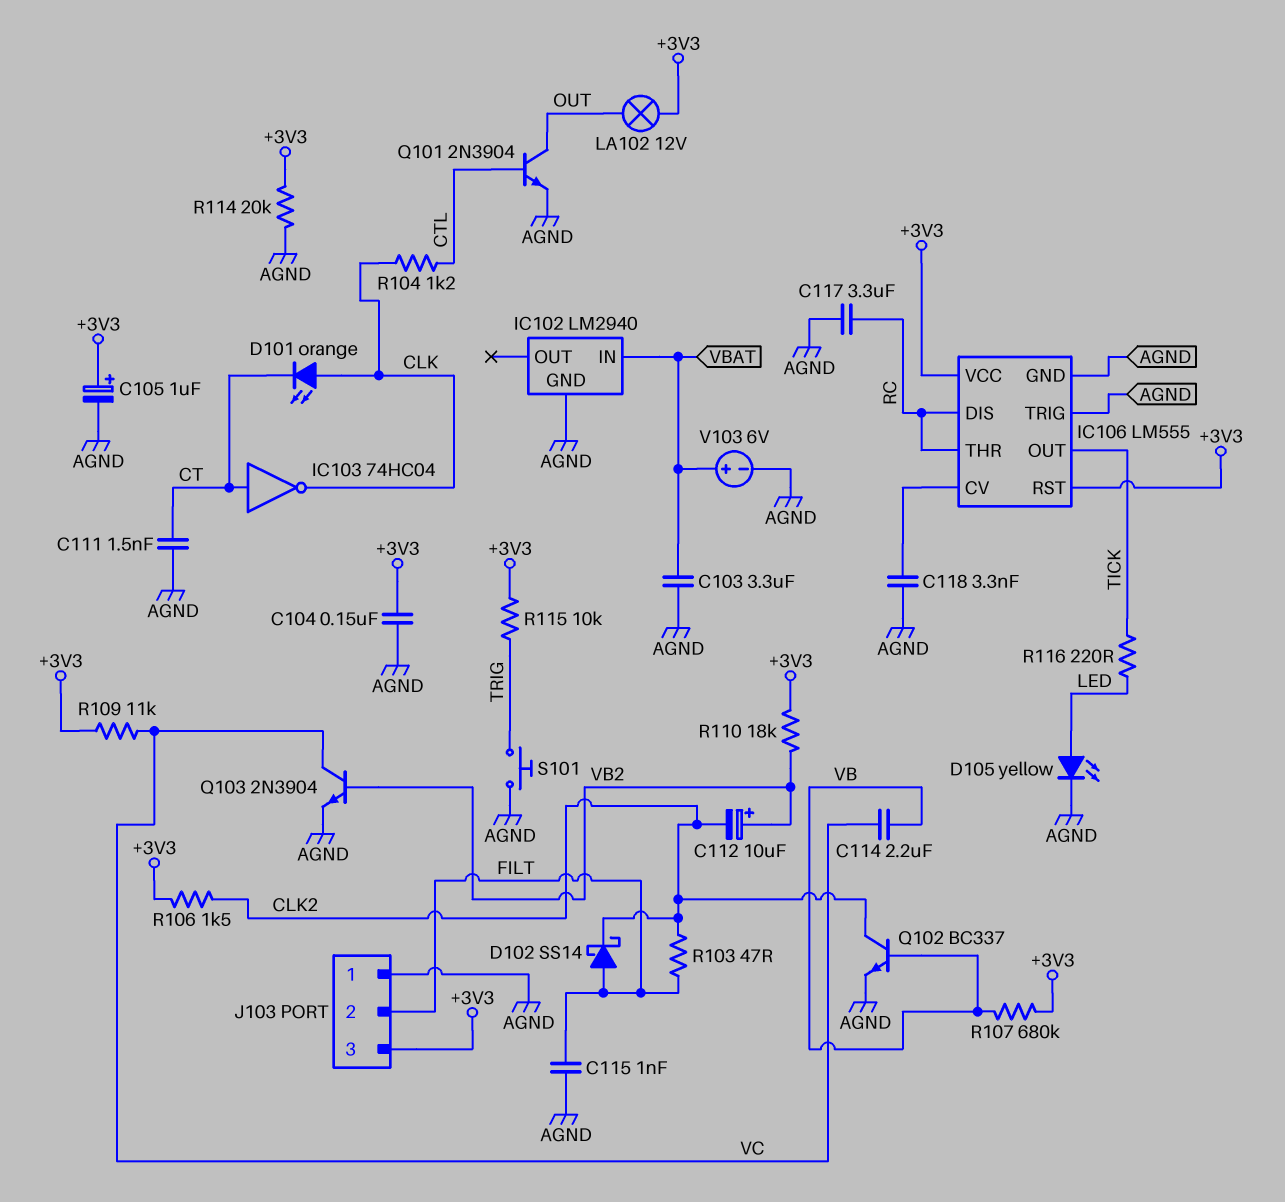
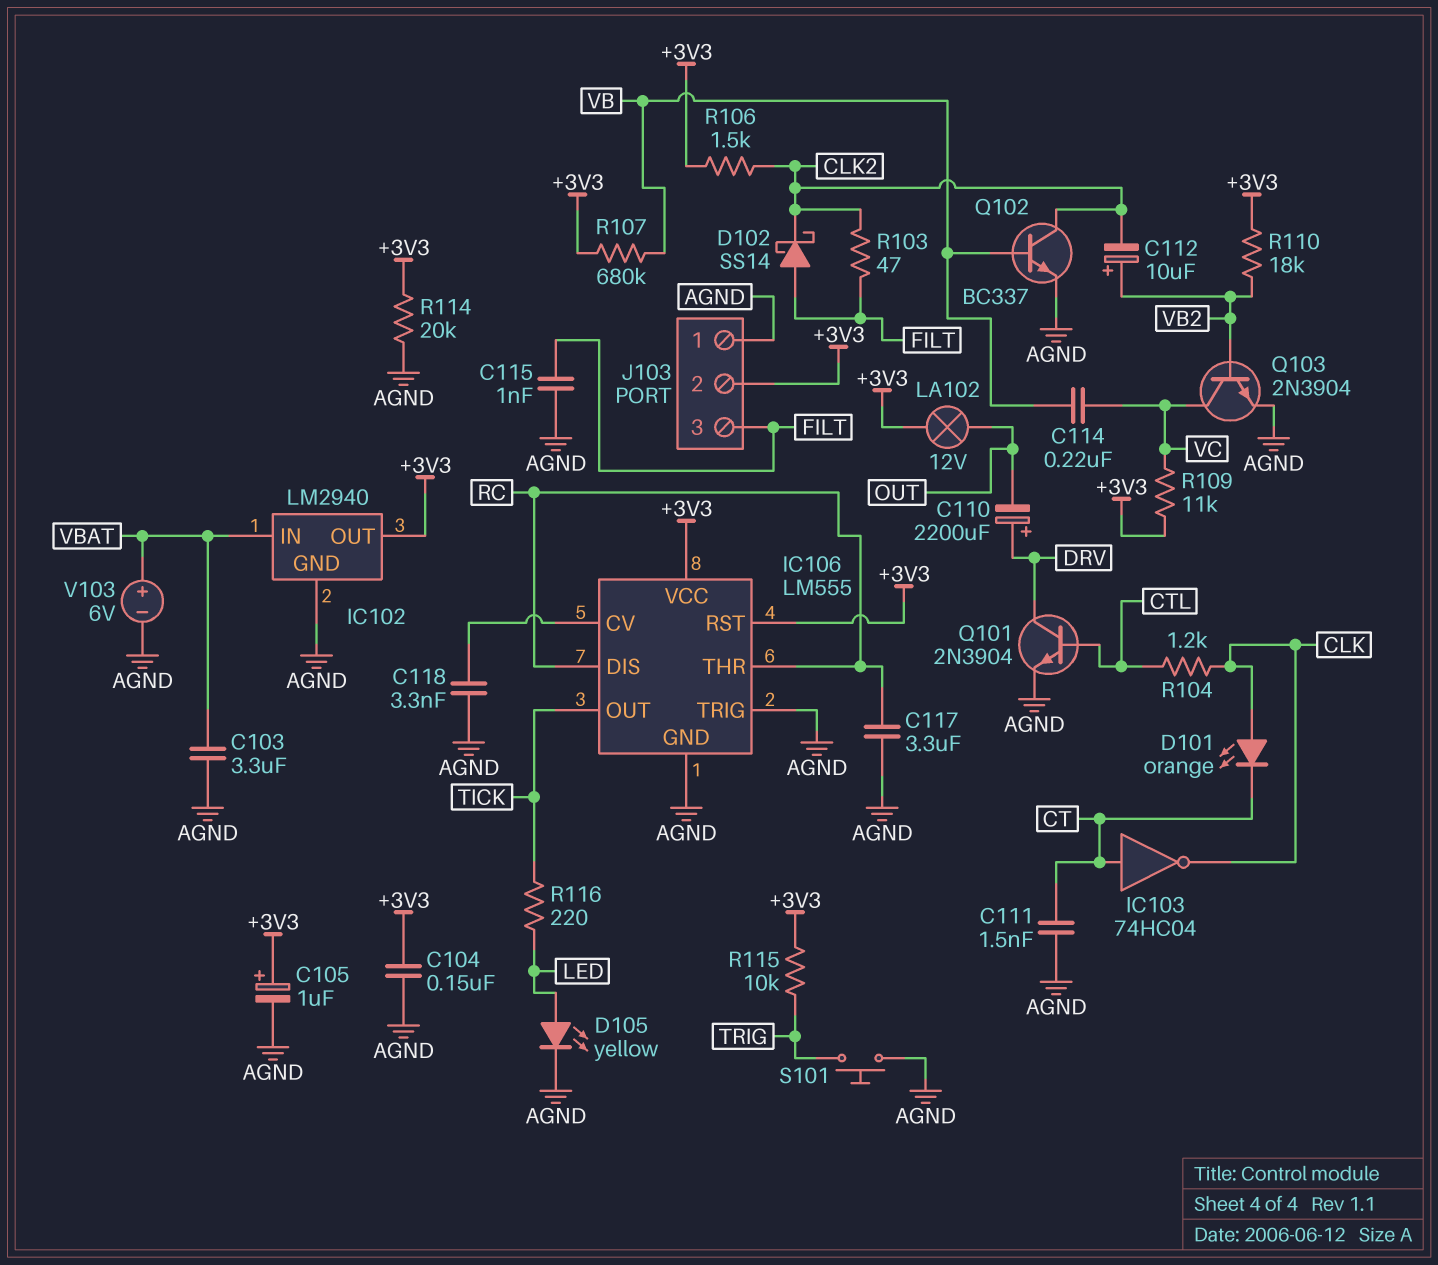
C110: none -> 2200uF (plus DRV, minus OUT)
C114: 2.2uF (VB, VC) -> 220nF (VB, VC)
IC102 pin OUT: none -> +3V3
J103 pin 2: FILT -> +3V3
J103 pin 3: +3V3 -> FILT
Q101: NPN 2N3904 (B CTL, C OUT, E AGND) -> NPN 2N3904 (B CTL, C DRV, E AGND)

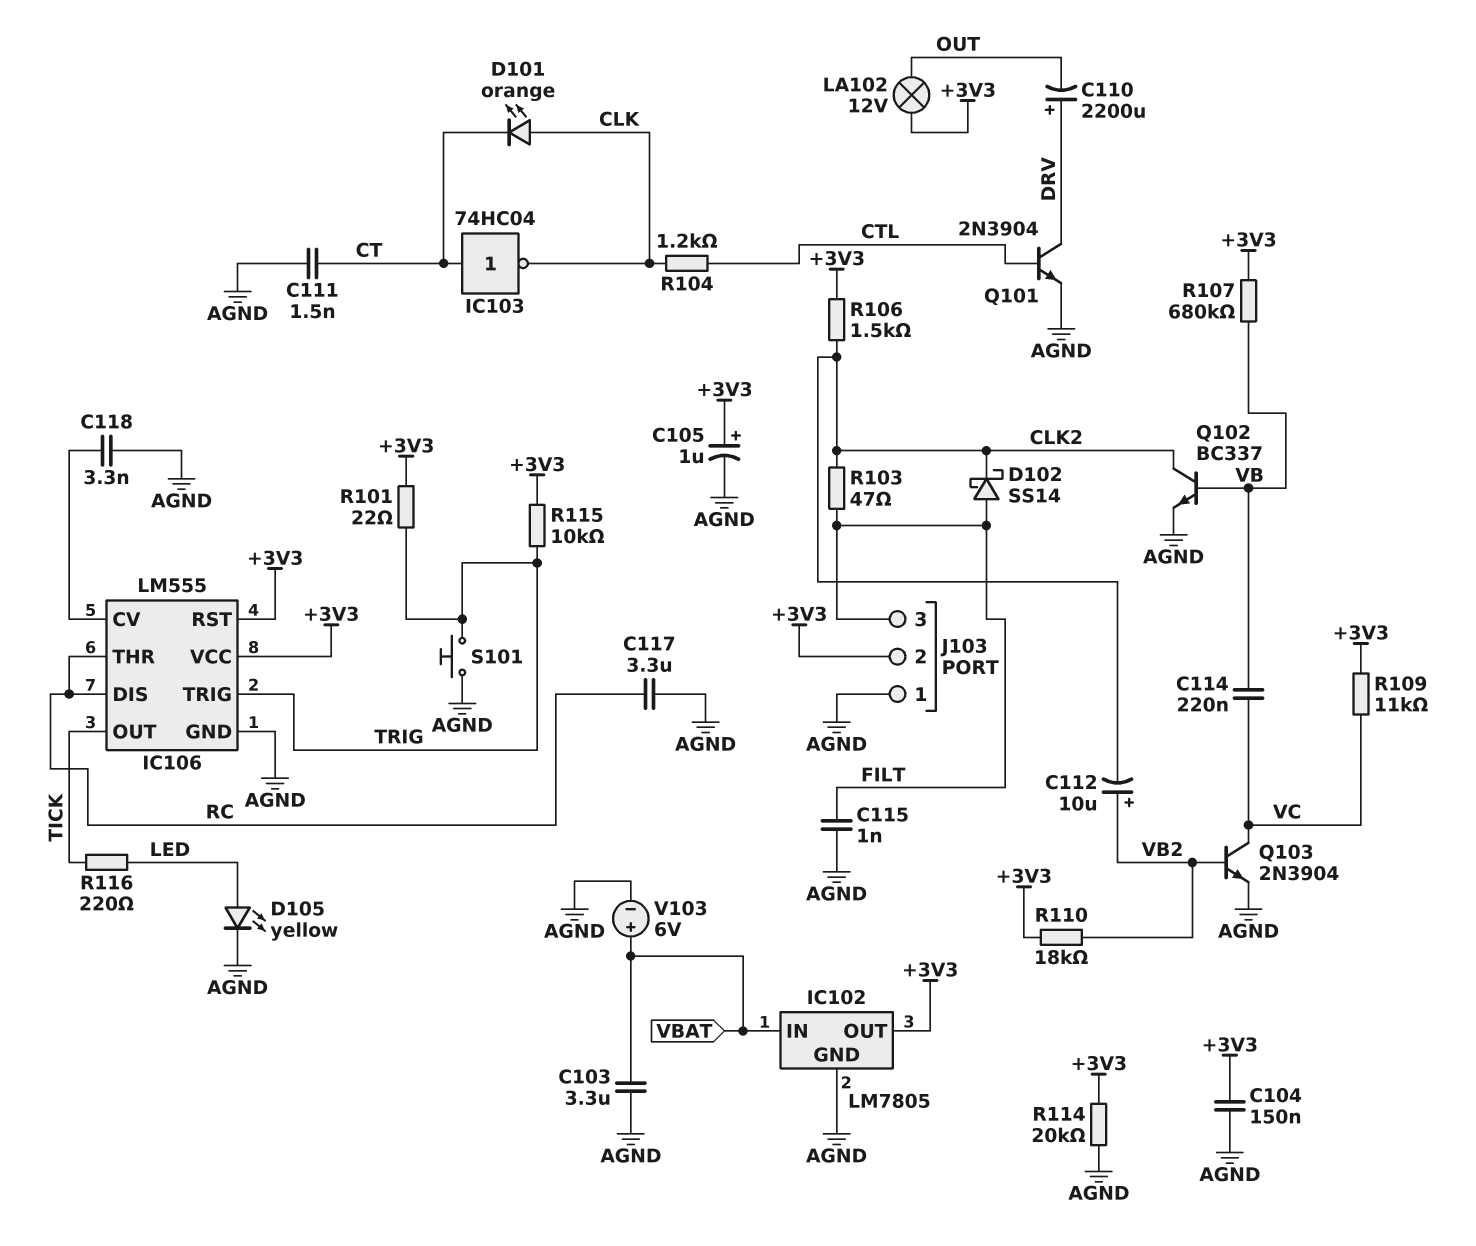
IC102: LM2940 -> LM7805
IC106 pin TRIG: AGND -> TRIG
R101: none -> 22 (+3V3, TRIG)

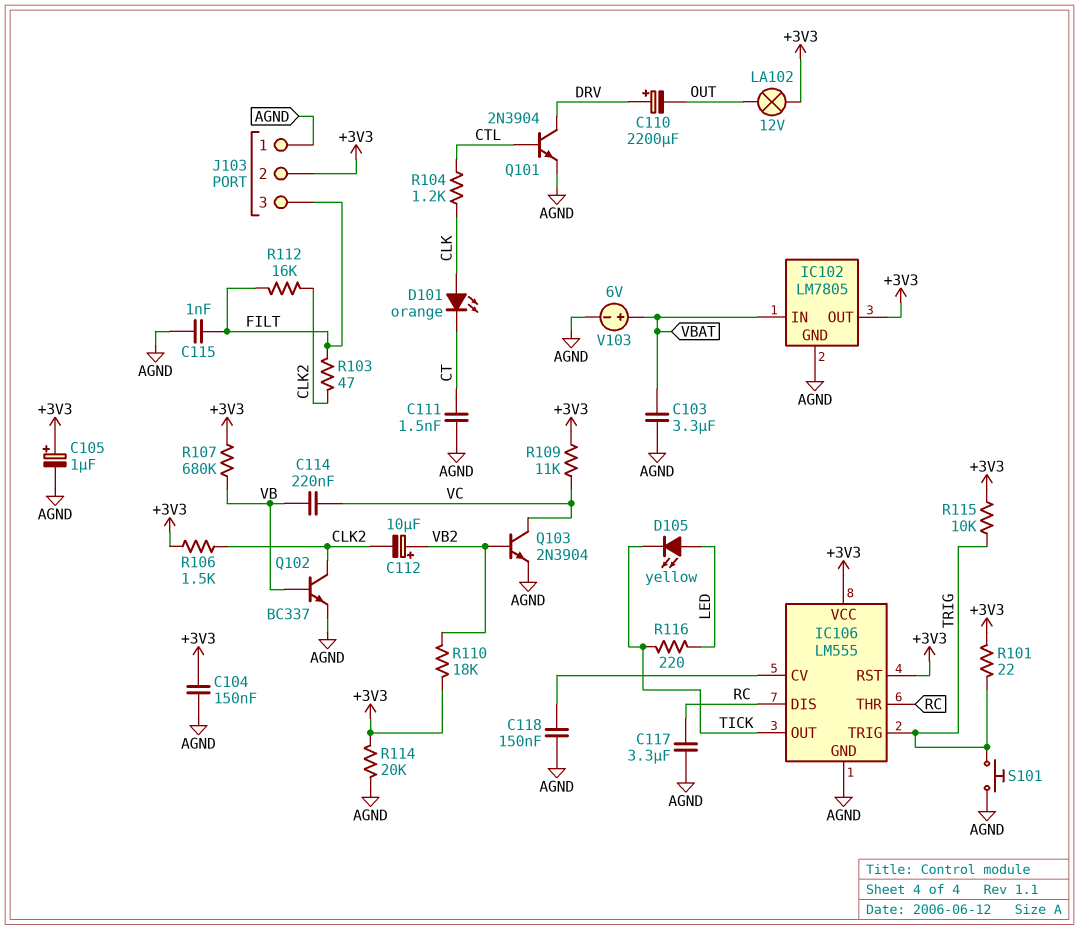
C118: 3.3nF (AGND, IC106/CV) -> 150nF (AGND, IC106/CV)
D102: schottky SS14 (A FILT, K CLK2) -> none
D105: LED yellow (A LED, K AGND) -> LED yellow (A LED, K TICK)
IC103: NOT 74HC04 (in CT, out CLK) -> none
R112: none -> 16k (CLK2, FILT)

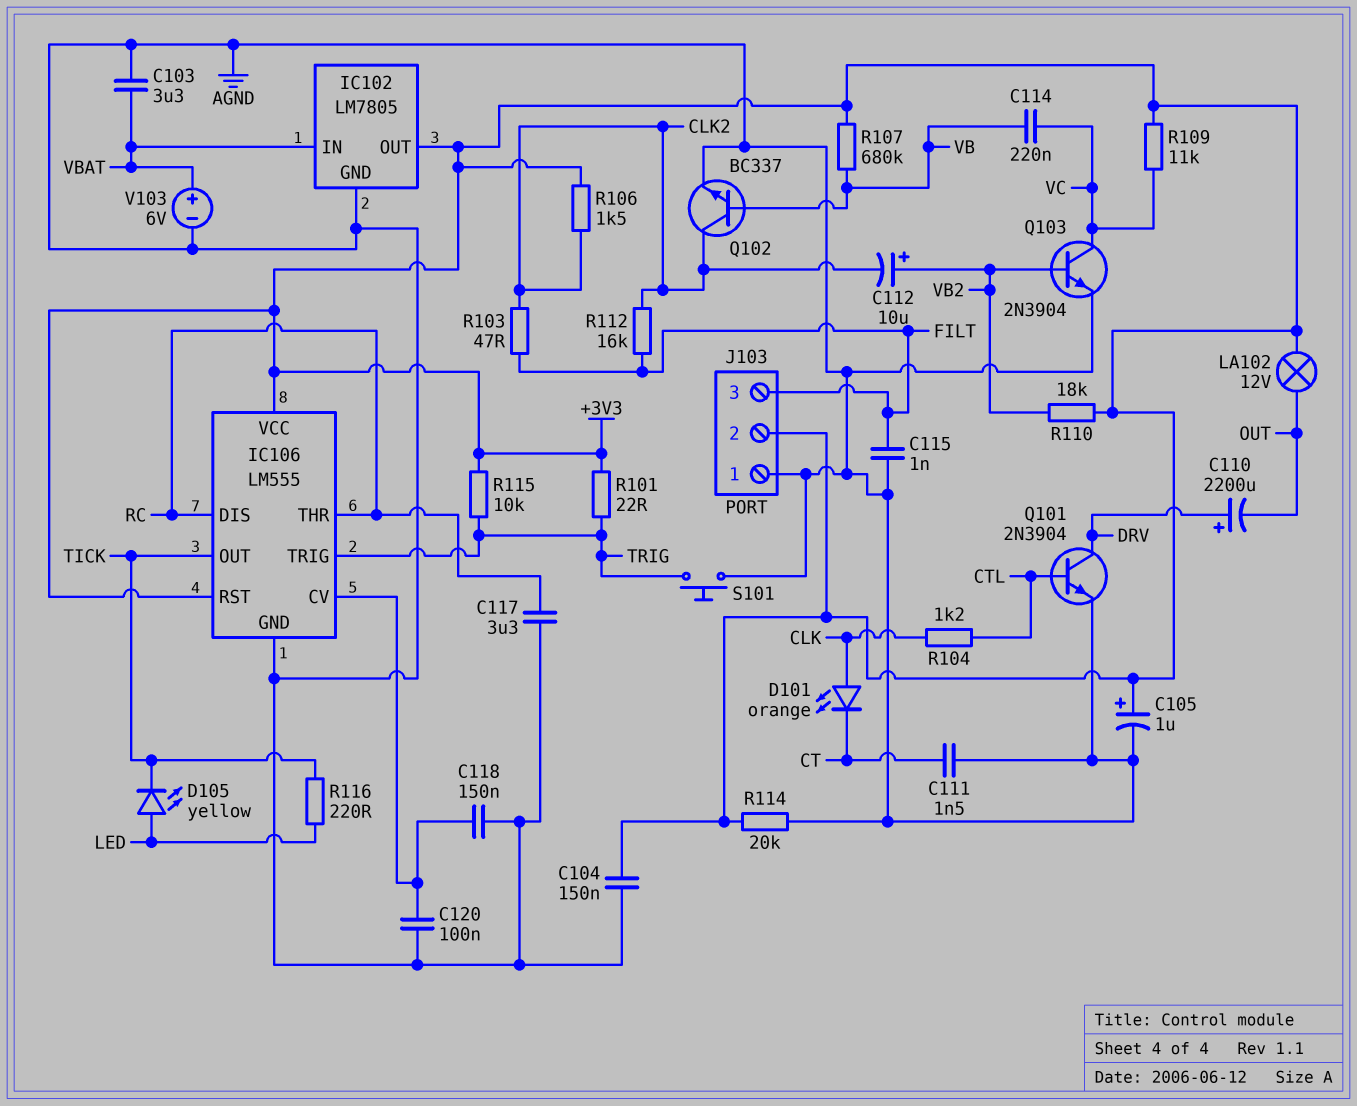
C120: none -> 100nF (AGND, IC106/CV)

